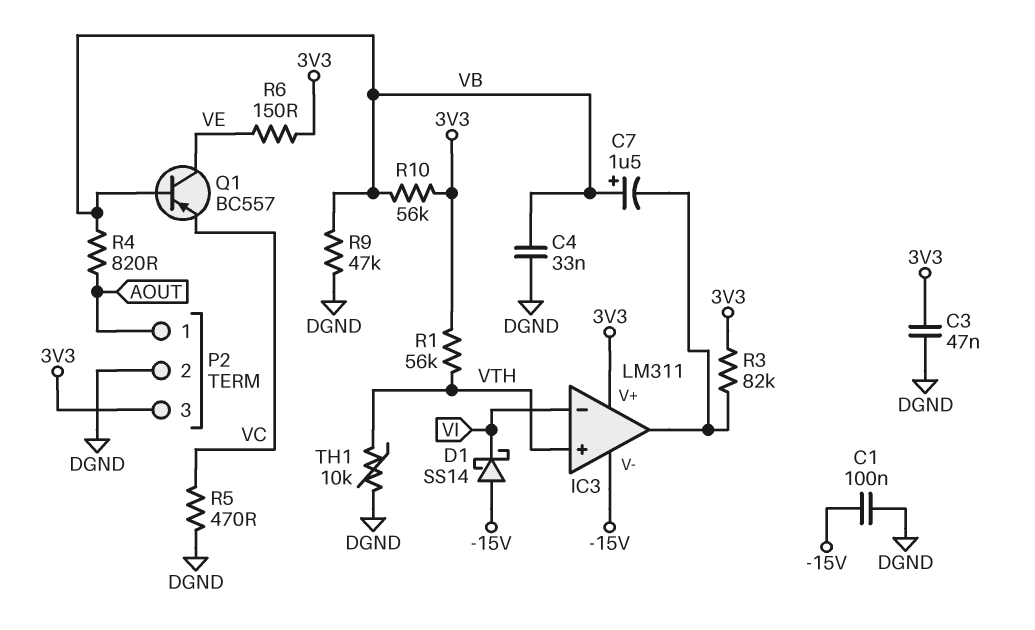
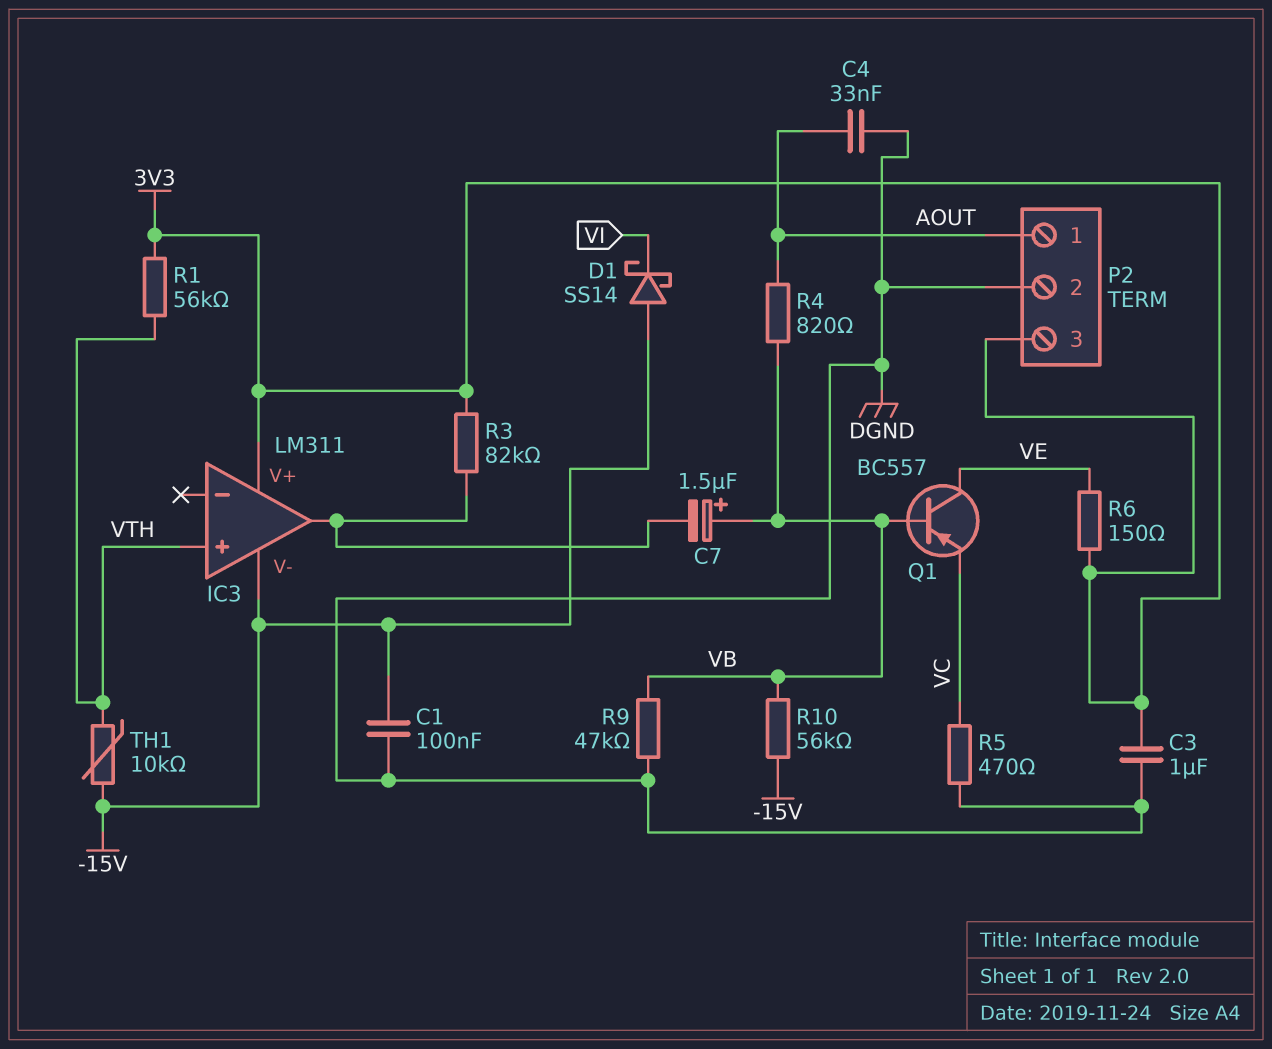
C3: 47nF (3V3, DGND) -> 1uF (3V3, DGND)
C4: 33nF (DGND, VB) -> 33nF (AOUT, DGND)
IC3 pin in-: VI -> none
R10: 56k (3V3, VB) -> 56k (-15V, VB)
TH1: 10k (DGND, VTH) -> 10k (-15V, VTH)

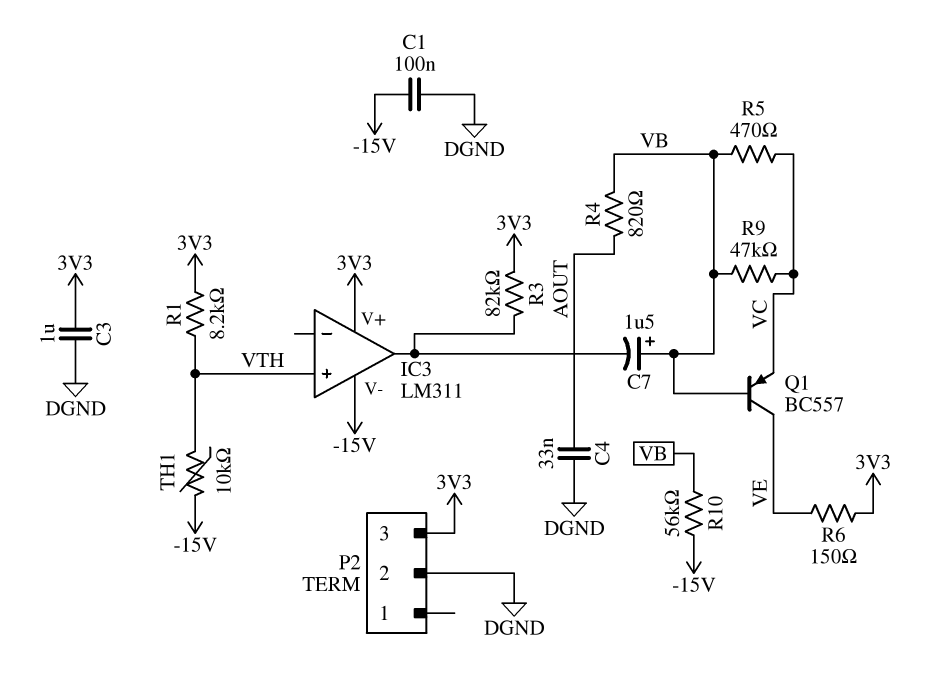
D1: schottky SS14 (A -15V, K VI) -> none
P2 pin 1: AOUT -> none
R1: 56k (3V3, VTH) -> 8.2k (3V3, VTH)
R5: 470 (DGND, VC) -> 470 (VB, VC)
R9: 47k (DGND, VB) -> 47k (VB, VC)

